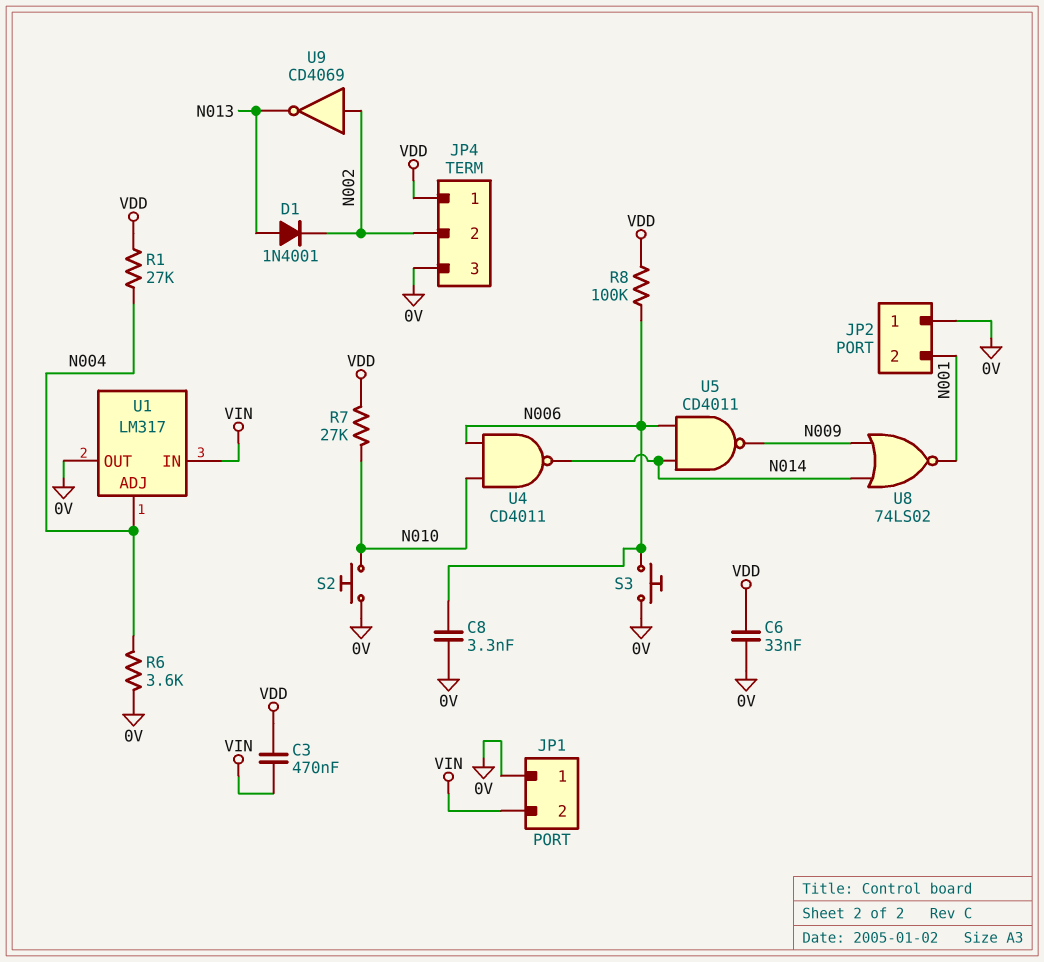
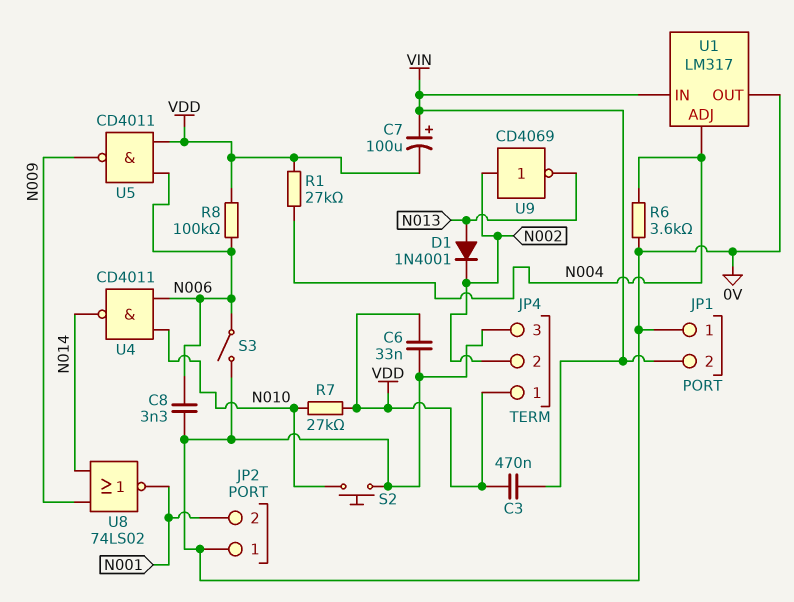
C7: none -> 100uF (plus VIN, minus VDD)
S3: button (0V, N006) -> switch (0V, N006)
U5: NAND CD4011 (in N006, in N014, out N009) -> NAND CD4011 (in N006, in VDD, out N009)

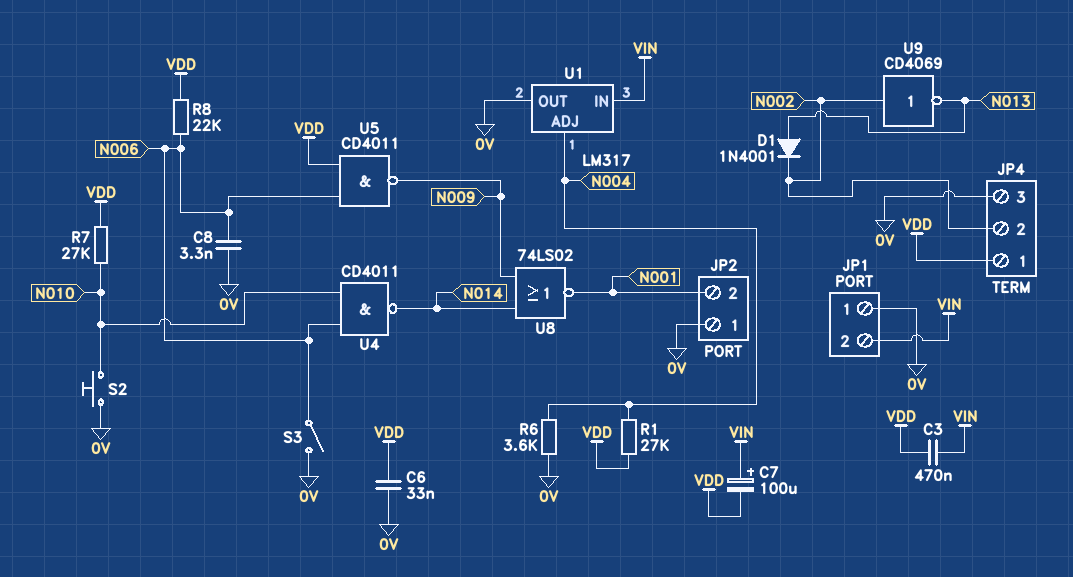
R8: 100k (N006, VDD) -> 22k (N006, VDD)

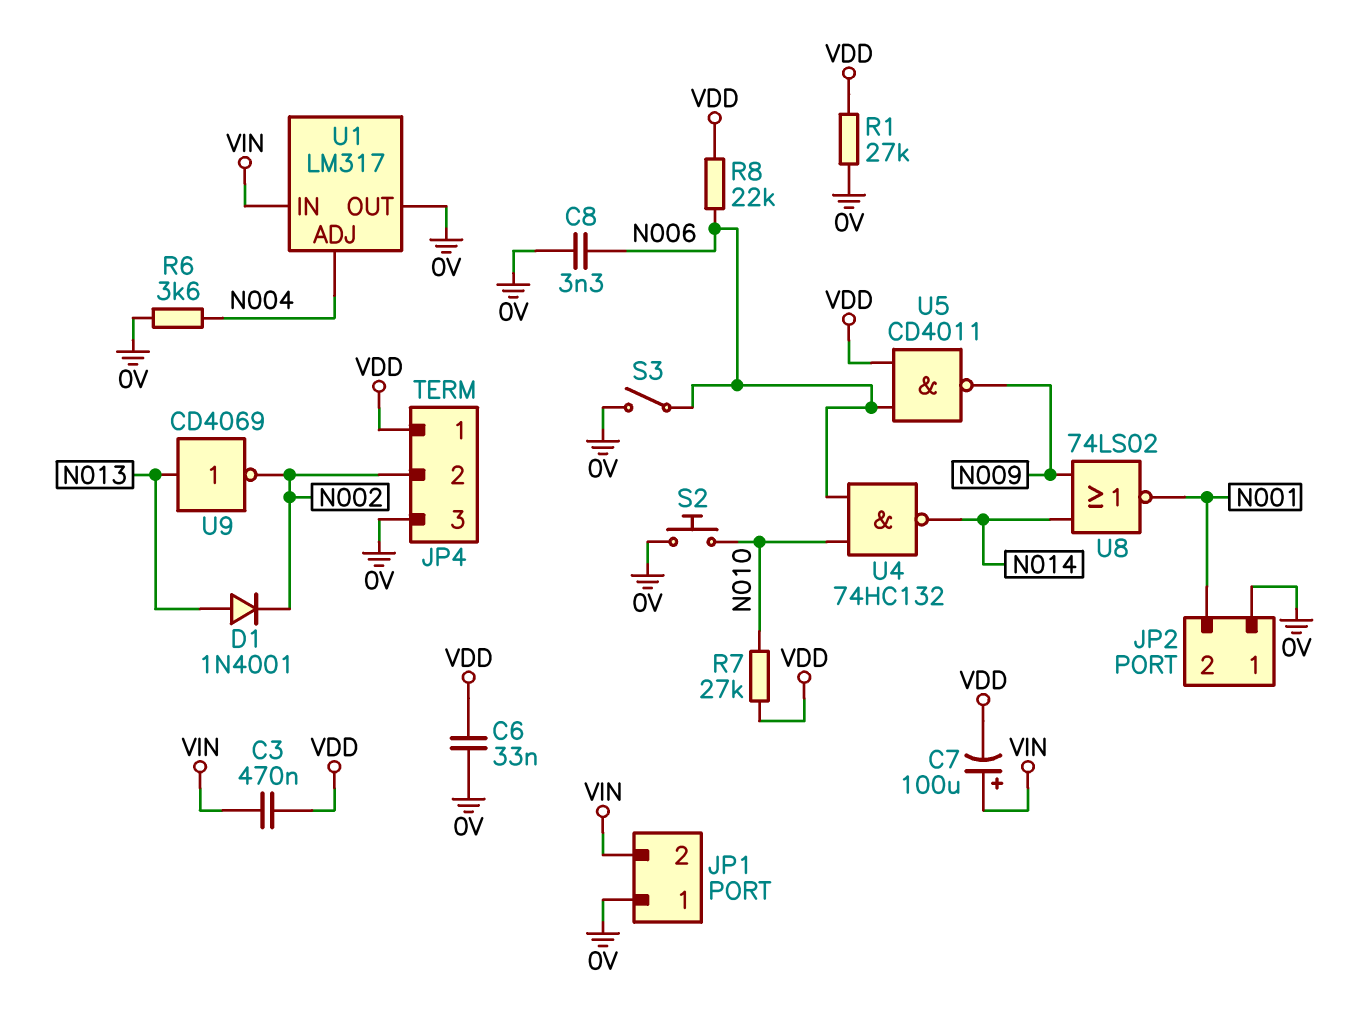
R1: 27k (N004, VDD) -> 27k (0V, VDD)
U4: NAND CD4011 (in N006, in N010, out N014) -> NAND 74HC132 (in N006, in N010, out N014)
U9: NOT CD4069 (in N002, out N013) -> NOT CD4069 (in N013, out N002)

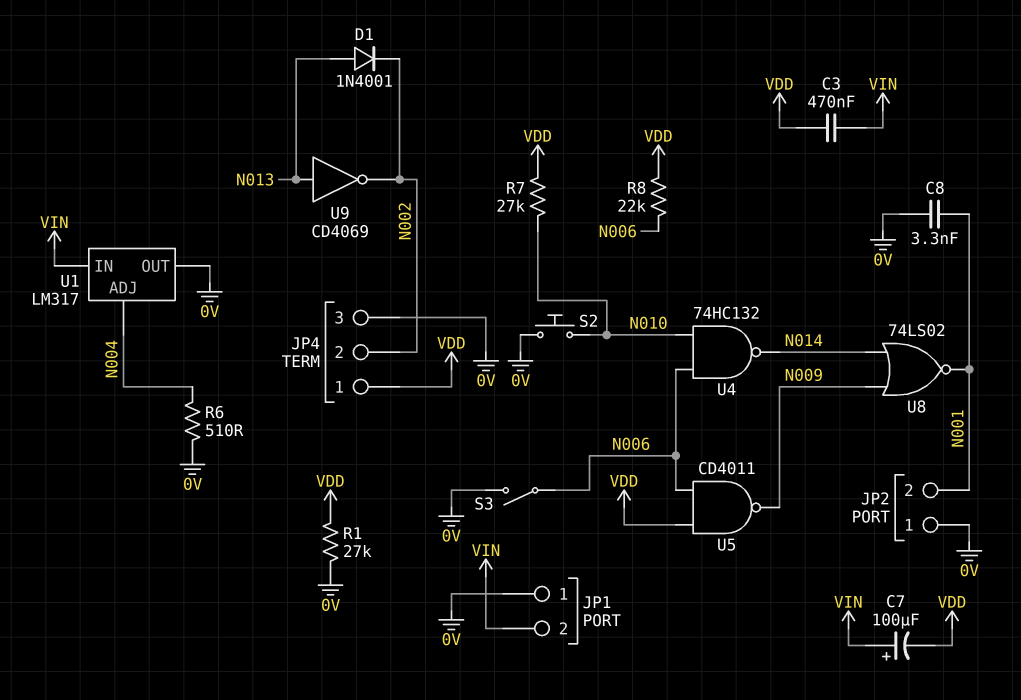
C6: 33nF (0V, VDD) -> none
C8: 3.3nF (0V, N006) -> 3.3nF (0V, N001)
R6: 3.6k (0V, N004) -> 510 (0V, N004)

